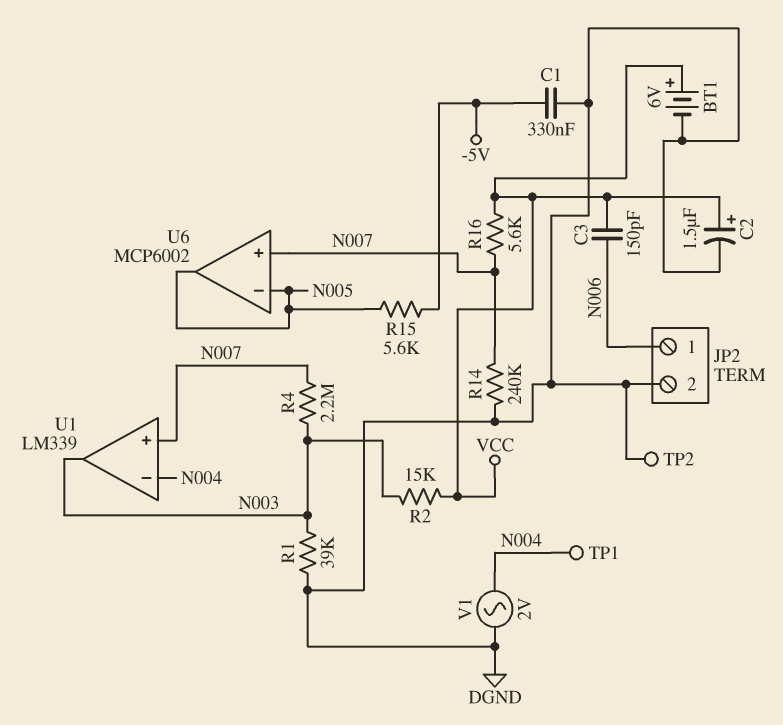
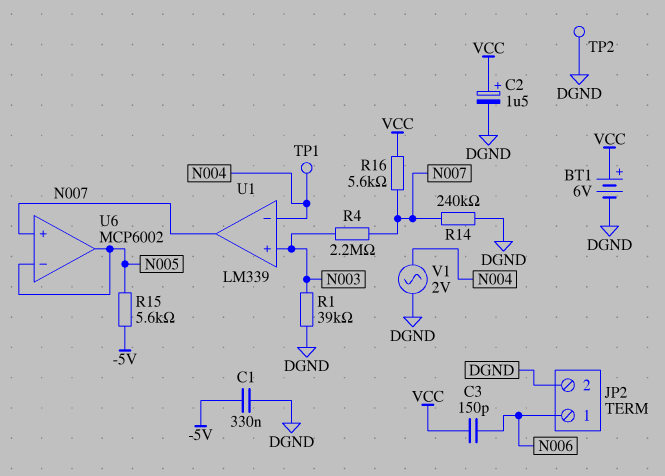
R2: 15k (N003, VCC) -> none
U1 pin in+: N007 -> N003
U1 pin out: N003 -> N007

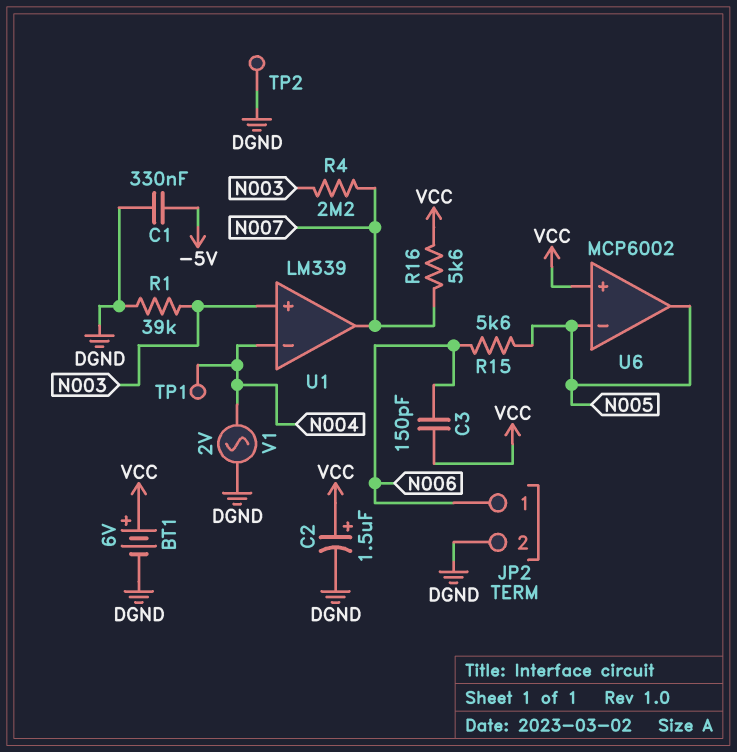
R14: 240k (DGND, N007) -> none
R15: 5.6k (-5V, N005) -> 5.6k (N005, N006)
U6 pin in+: N007 -> VCC

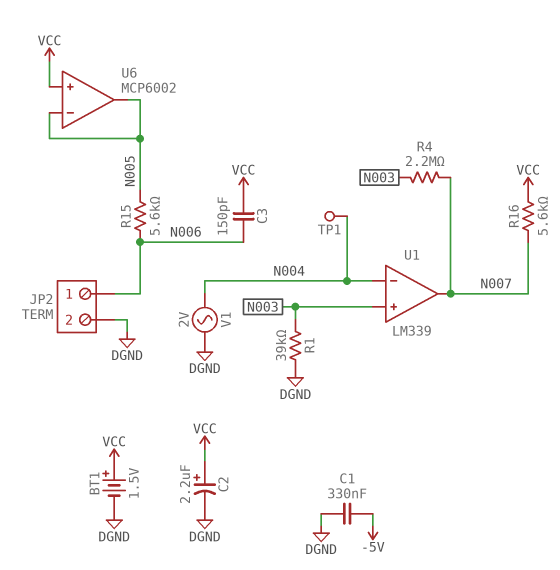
BT1: 6V (plus VCC, minus DGND) -> 1.5V (plus VCC, minus DGND)
C2: 1.5uF (plus VCC, minus DGND) -> 2.2uF (plus VCC, minus DGND)
TP2: test point (DGND) -> none

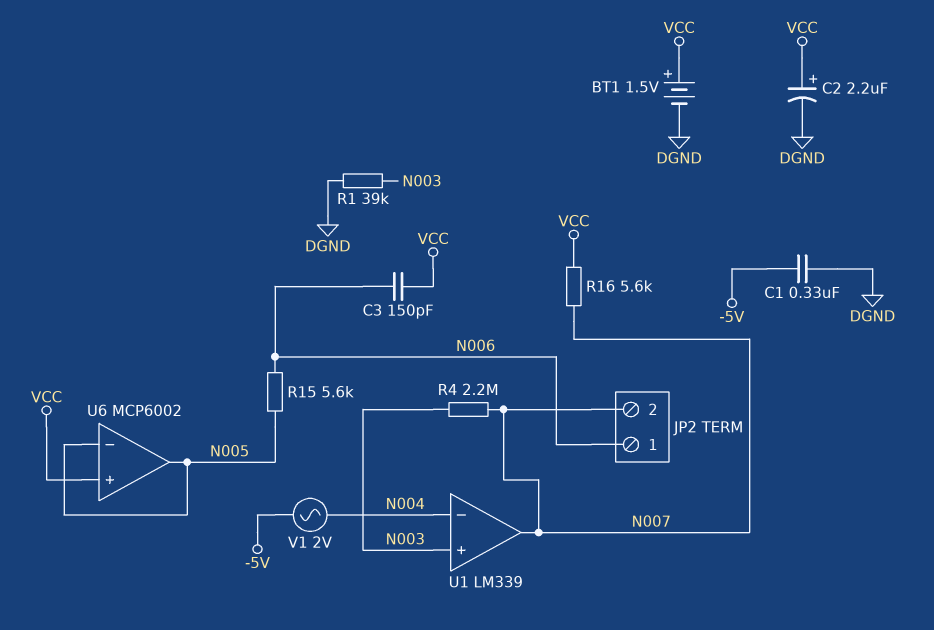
JP2 pin 2: DGND -> N007
TP1: test point (N004) -> none
V1: AC 2V (DGND, N004) -> AC 2V (-5V, N004)

